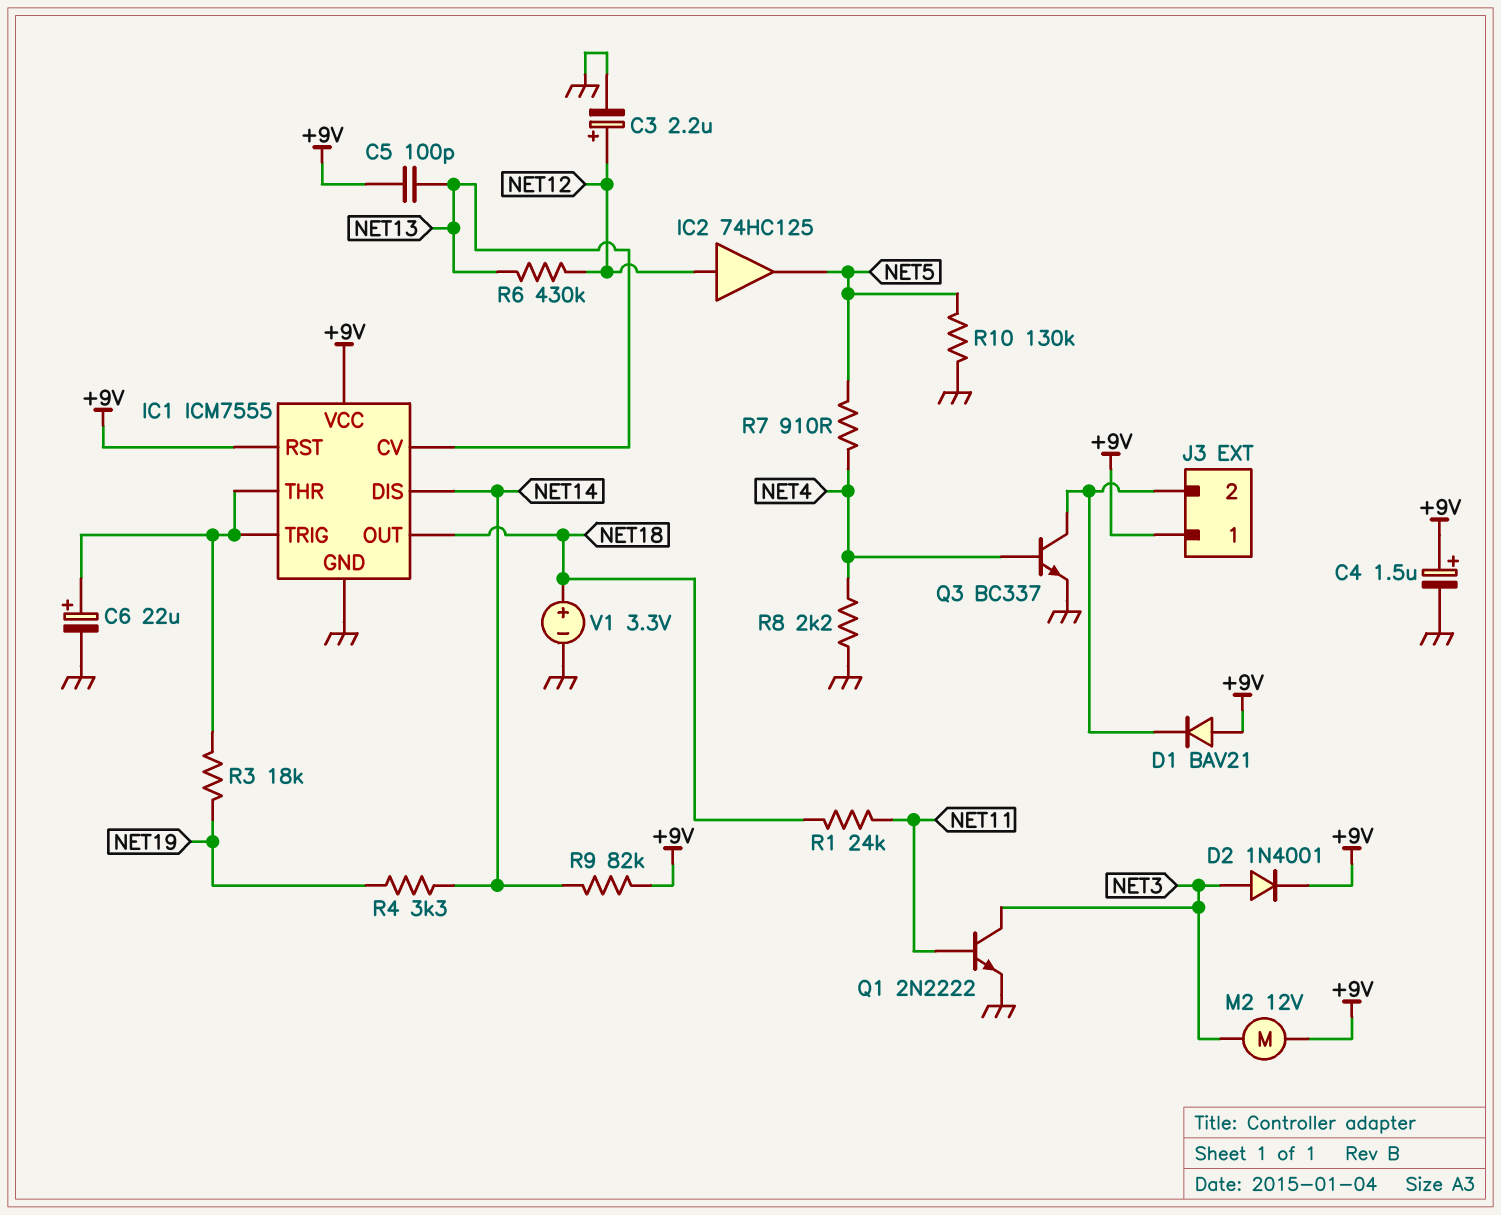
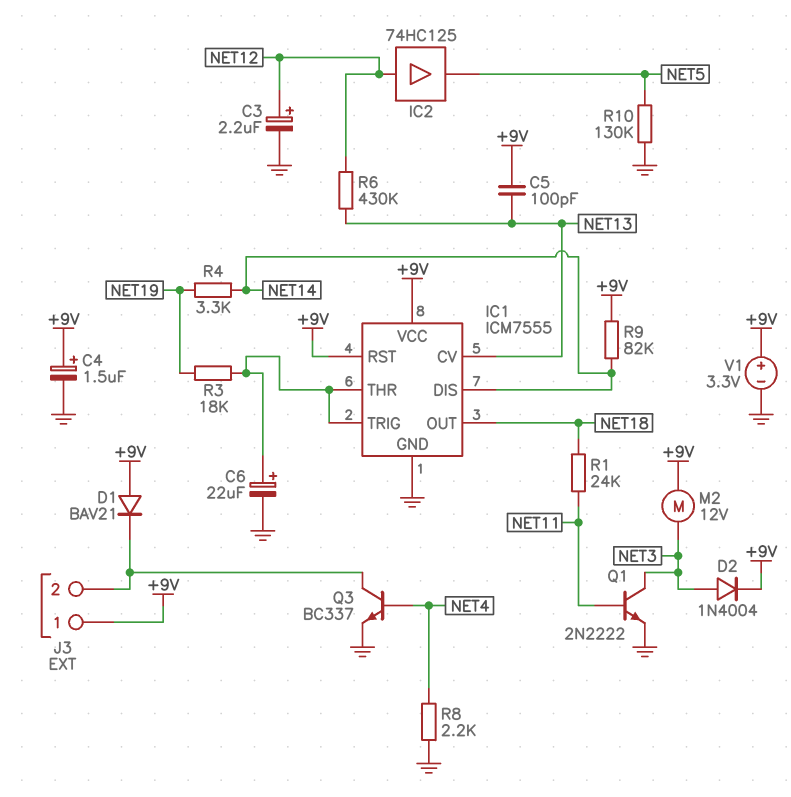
D2: diode 1N4001 (A NET3, K +9V) -> diode 1N4004 (A NET3, K +9V)
R7: 910 (NET4, NET5) -> none
V1: 3.3V (plus NET18, minus GND) -> 3.3V (plus +9V, minus GND)

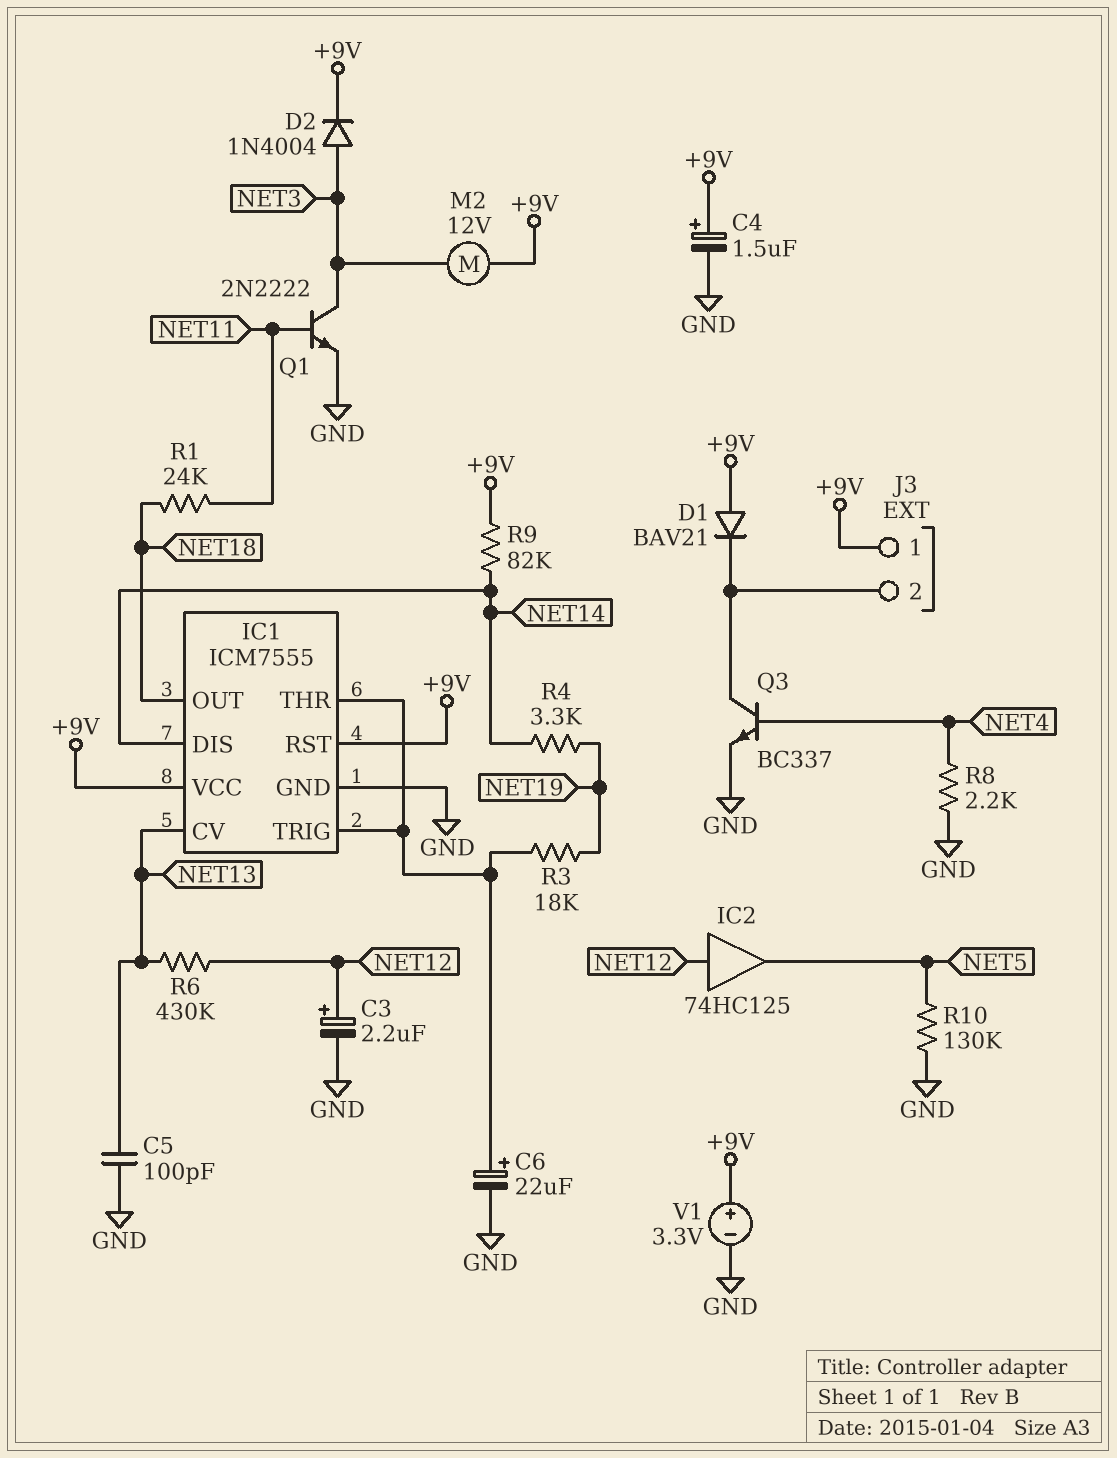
C5: 100pF (+9V, NET13) -> 100pF (GND, NET13)

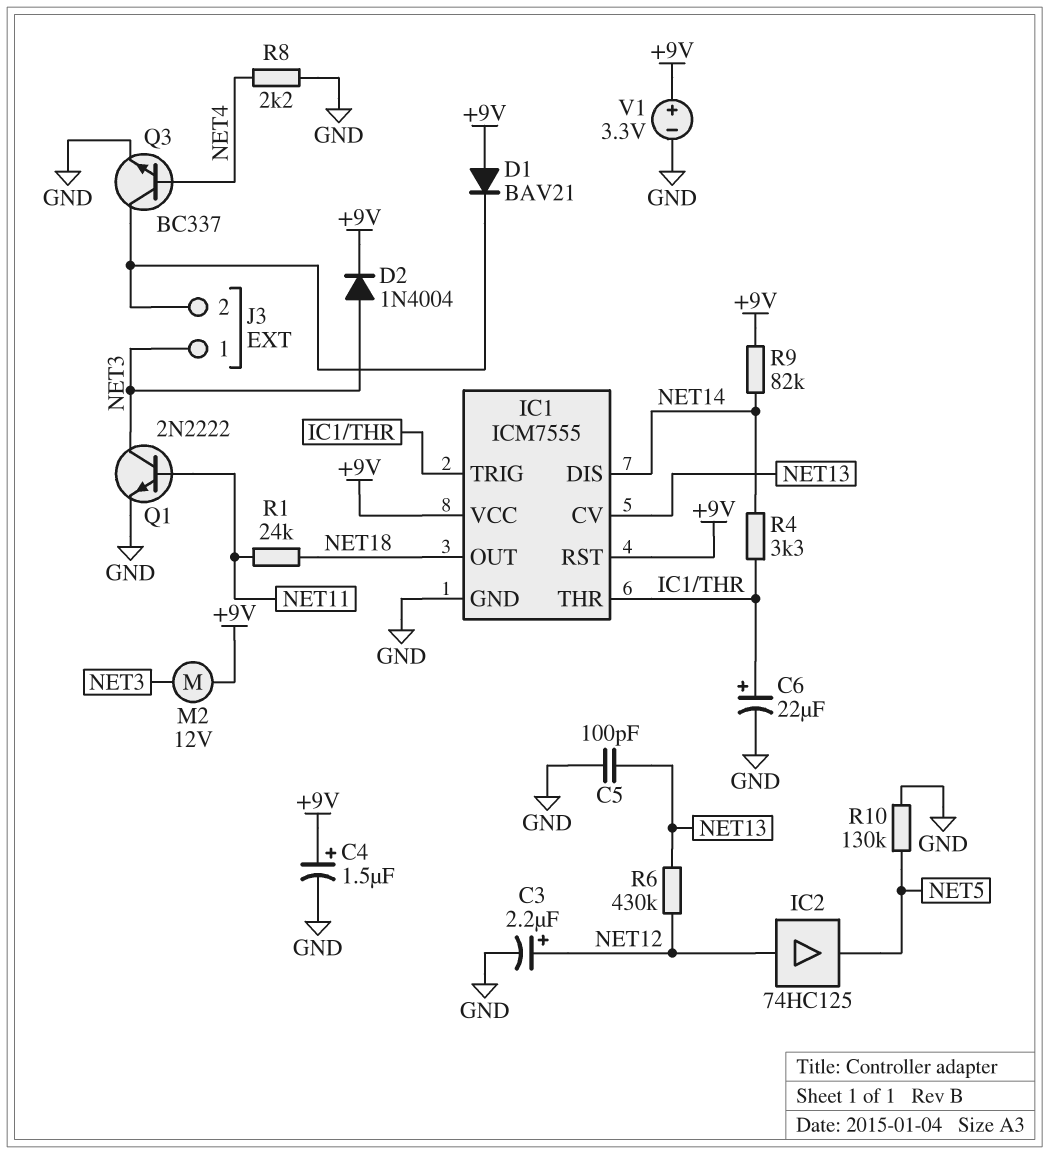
J3 pin 1: +9V -> NET3
R3: 18k (IC1/THR, NET19) -> none
R4: 3.3k (NET14, NET19) -> 3.3k (IC1/THR, NET14)

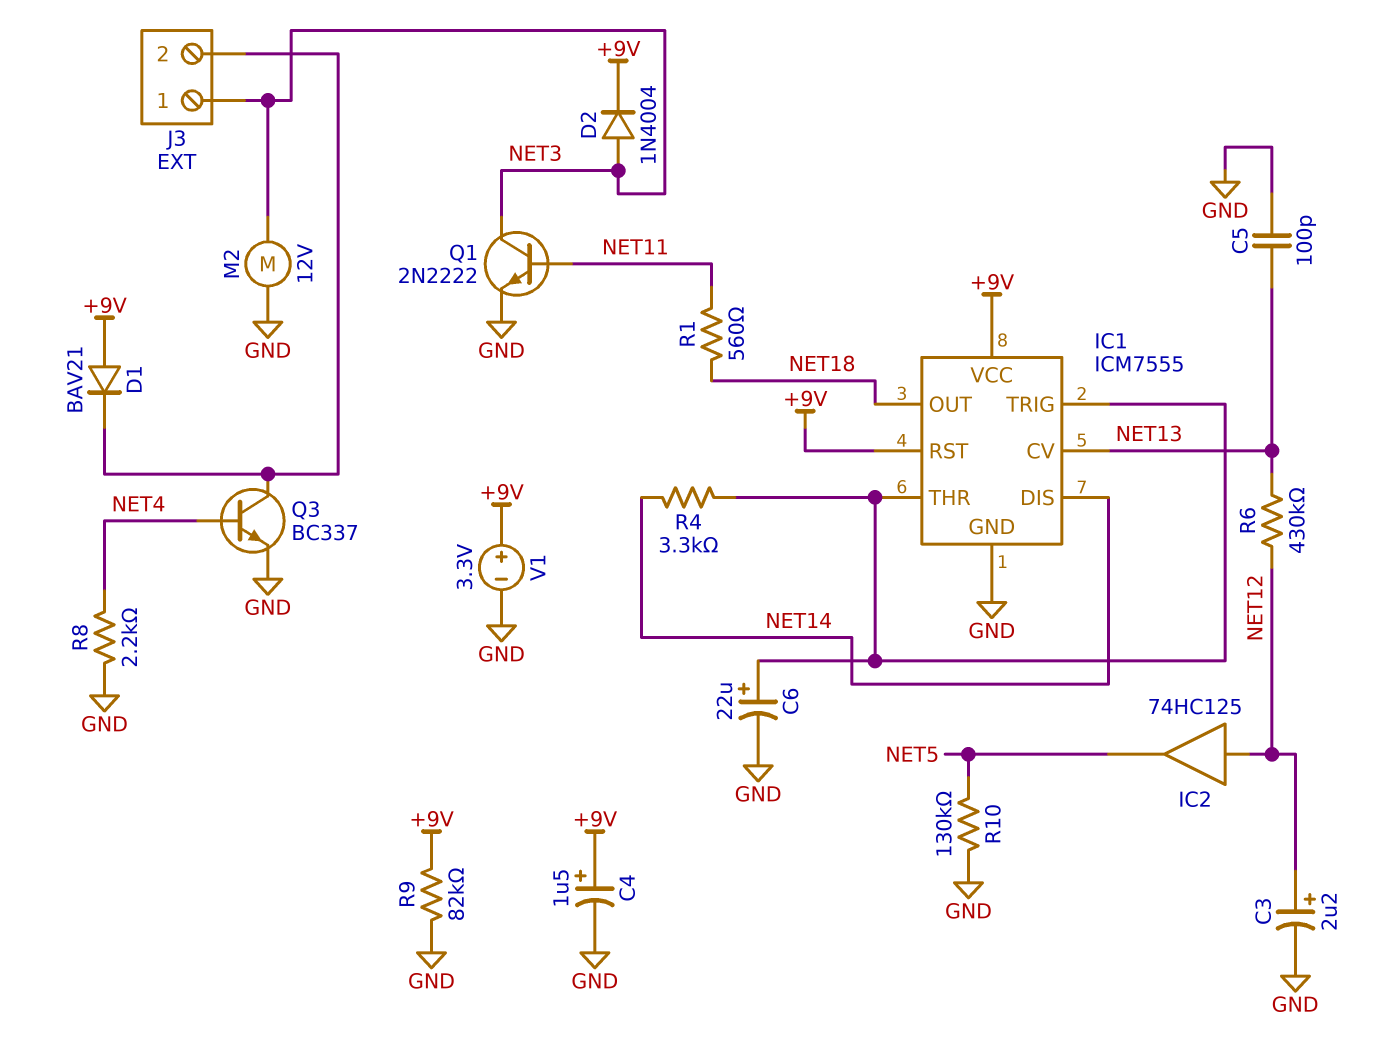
M2: motor 12V (+9V, NET3) -> motor 12V (GND, NET3)
R1: 24k (NET11, NET18) -> 560 (NET11, NET18)
R9: 82k (+9V, NET14) -> 82k (+9V, GND)

